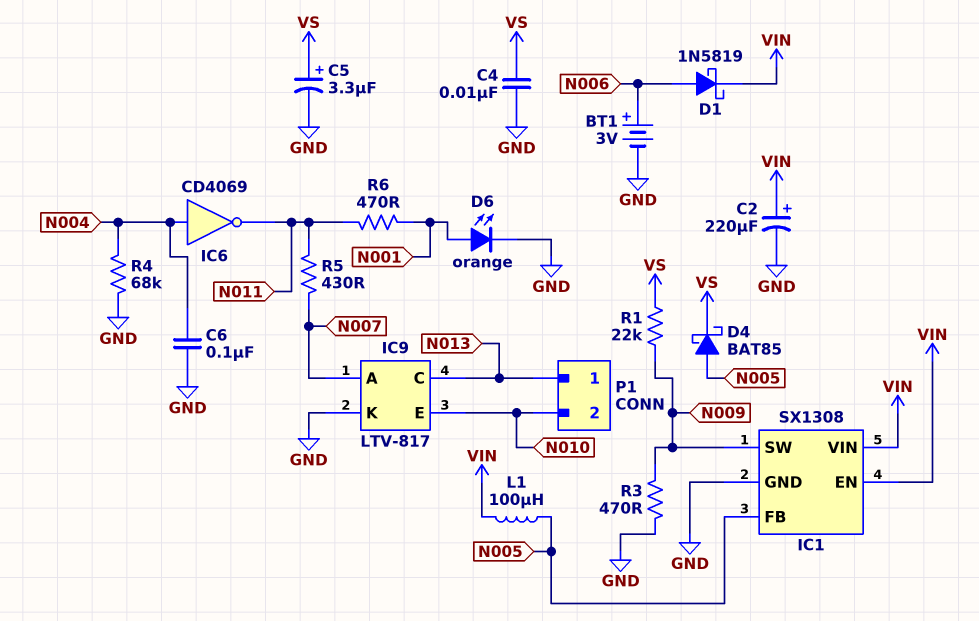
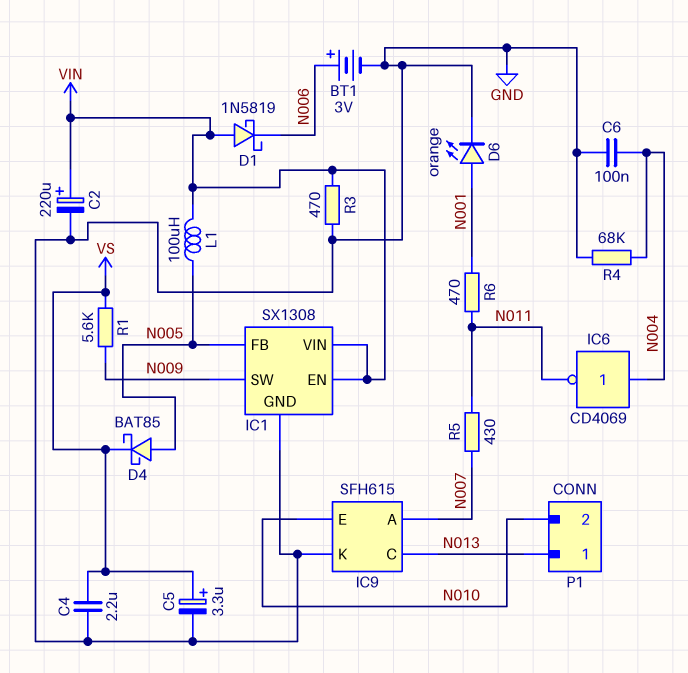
C4: 10nF (GND, VS) -> 2.2uF (GND, VS)
D1: schottky 1N5819 (A N006, K VIN) -> schottky 1N5819 (A VIN, K N006)
IC9: LTV-817 -> SFH615
R1: 22k (N009, VS) -> 5.6k (N009, VS)
R3: 470 (GND, N009) -> 470 (GND, VIN)

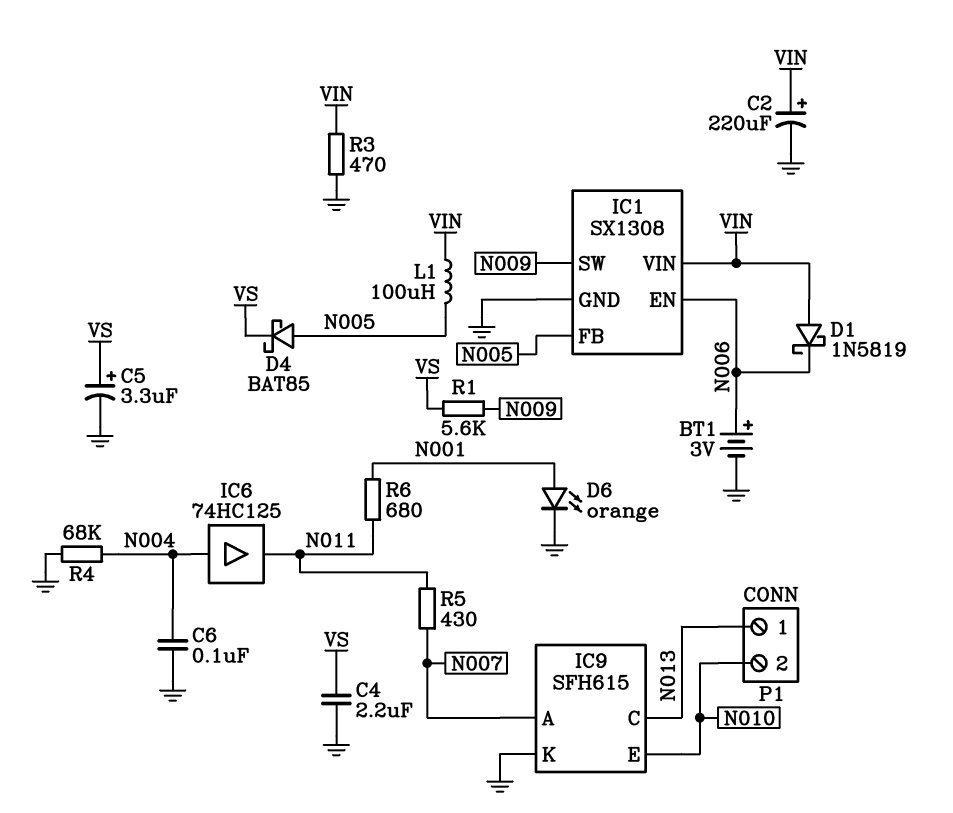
IC1 pin EN: VIN -> N006
IC6: NOT CD4069 (in N004, out N011) -> buffer 74HC125 (in N004, out N011)
R6: 470 (N001, N011) -> 680 (N001, N011)

